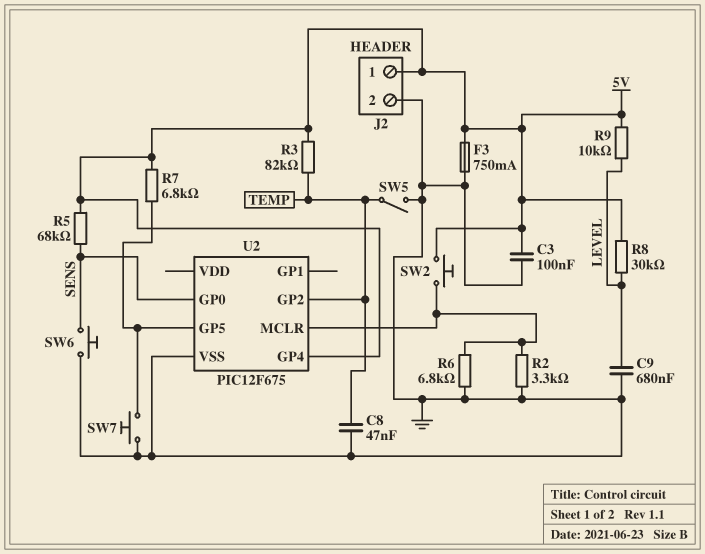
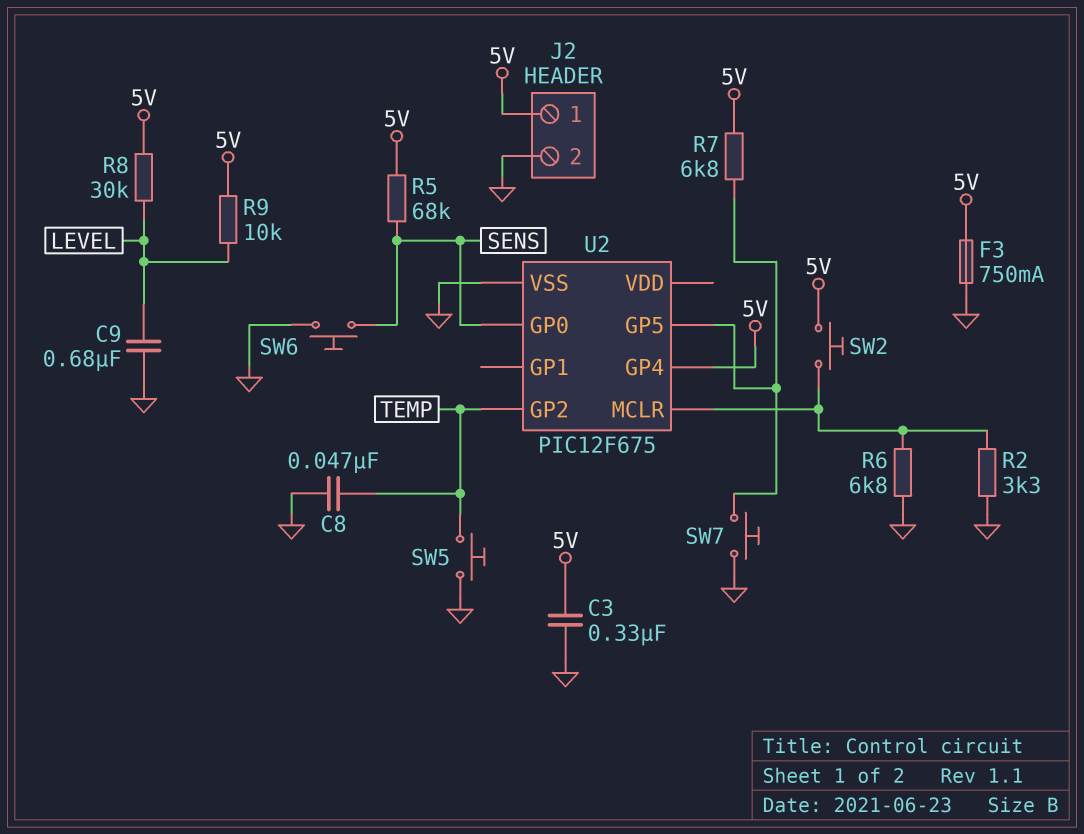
C3: 100nF (5V, GND) -> 330nF (5V, GND)
R3: 82k (5V, TEMP) -> none
SW5: switch (GND, TEMP) -> button (GND, TEMP)

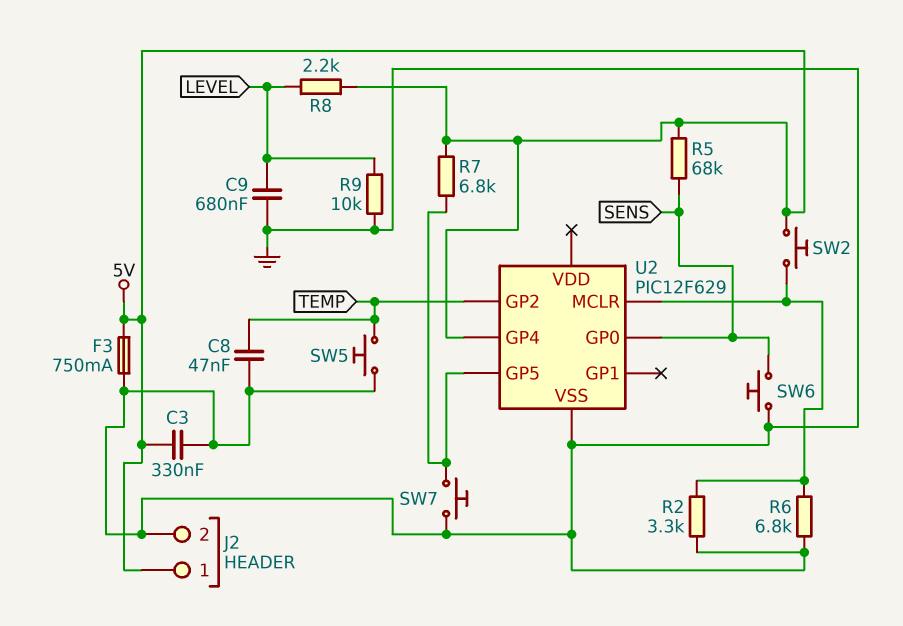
R8: 30k (5V, LEVEL) -> 2.2k (5V, LEVEL)
R9: 10k (5V, LEVEL) -> 10k (GND, LEVEL)
U2: PIC12F675 -> PIC12F629

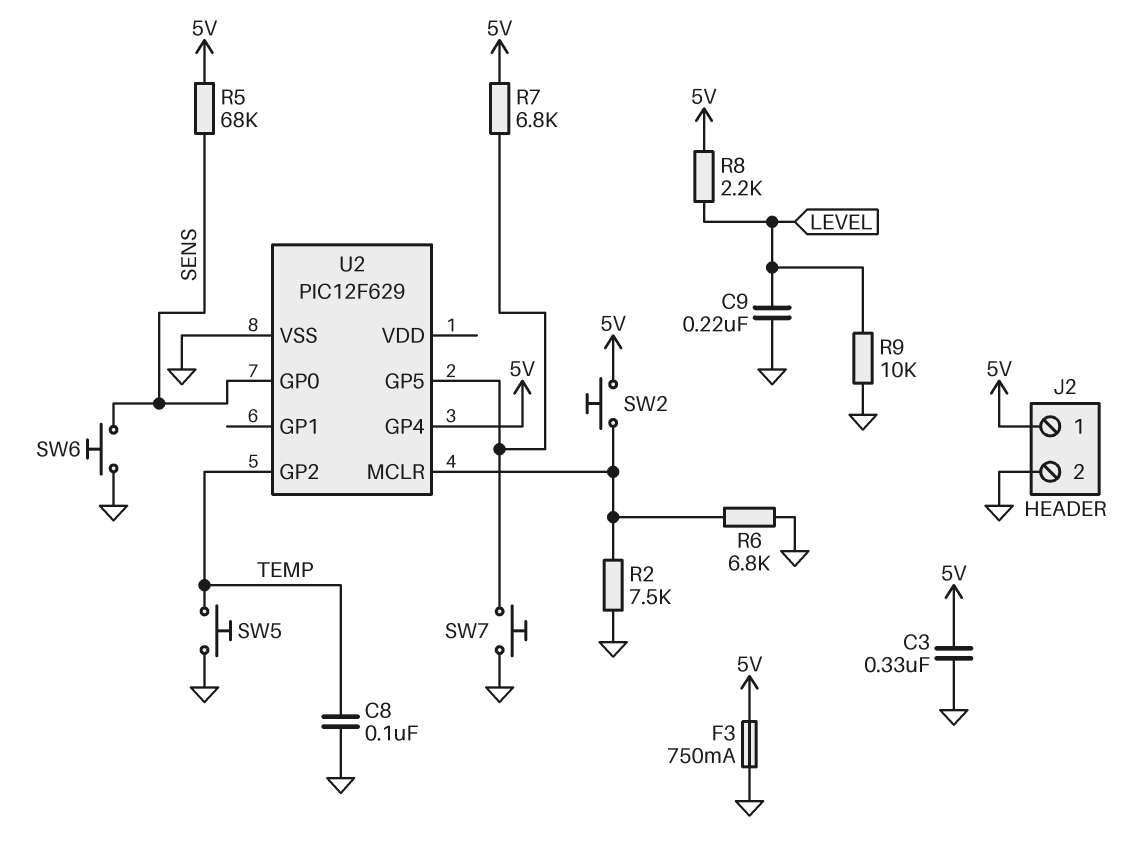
C8: 47nF (GND, TEMP) -> 100nF (GND, TEMP)
C9: 680nF (GND, LEVEL) -> 220nF (GND, LEVEL)
R2: 3.3k (GND, U2/MCLR) -> 7.5k (GND, U2/MCLR)

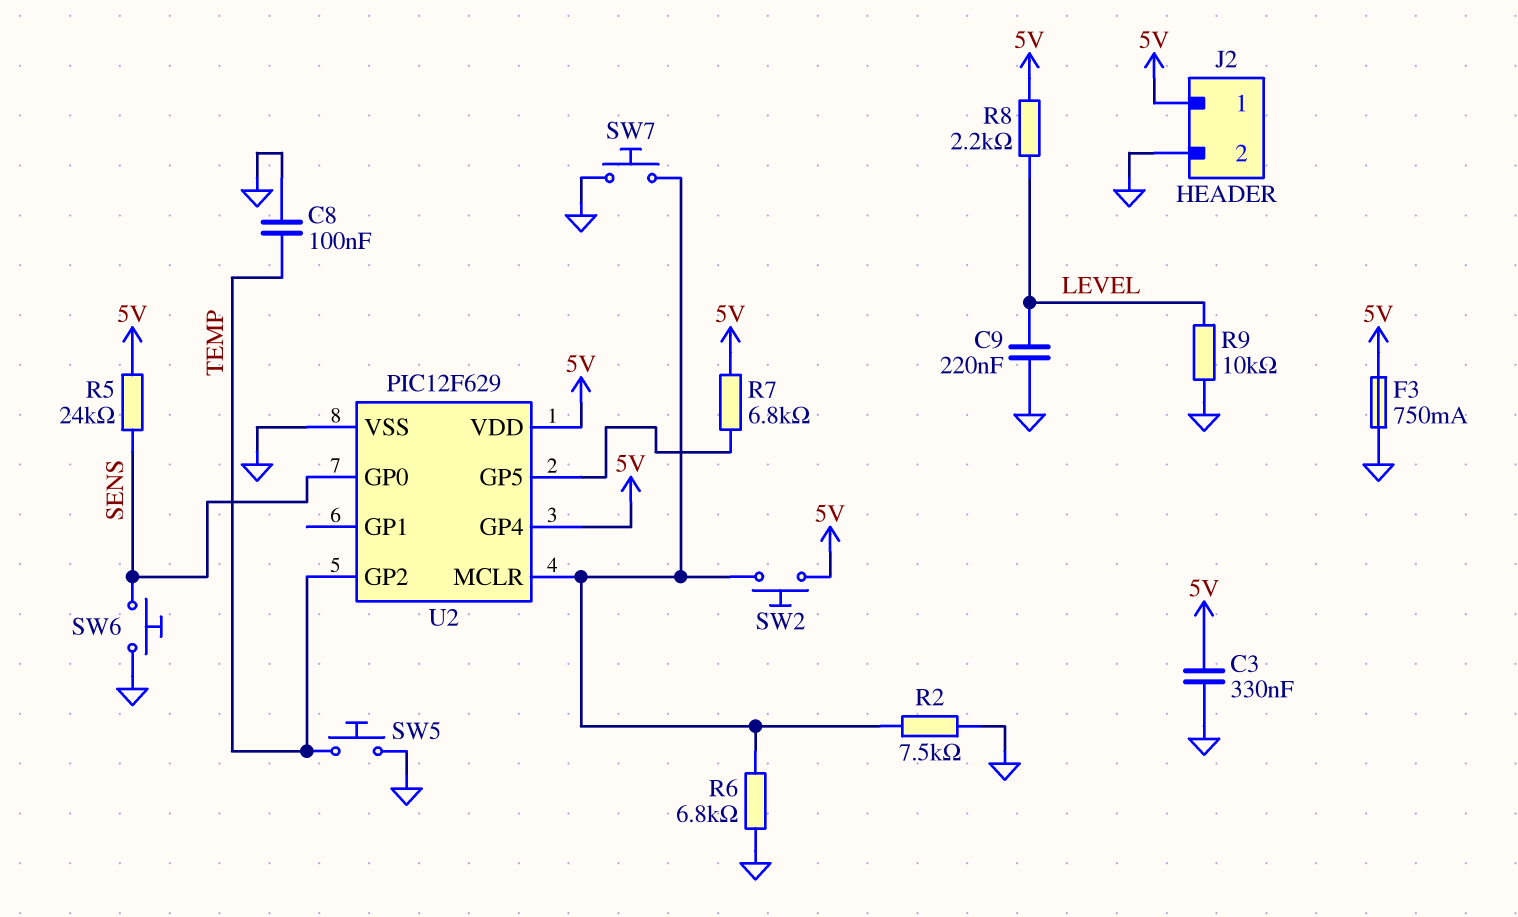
R5: 68k (5V, SENS) -> 24k (5V, SENS)
SW7: button (GND, U2/GP5) -> button (GND, U2/MCLR)
U2 pin VDD: none -> 5V

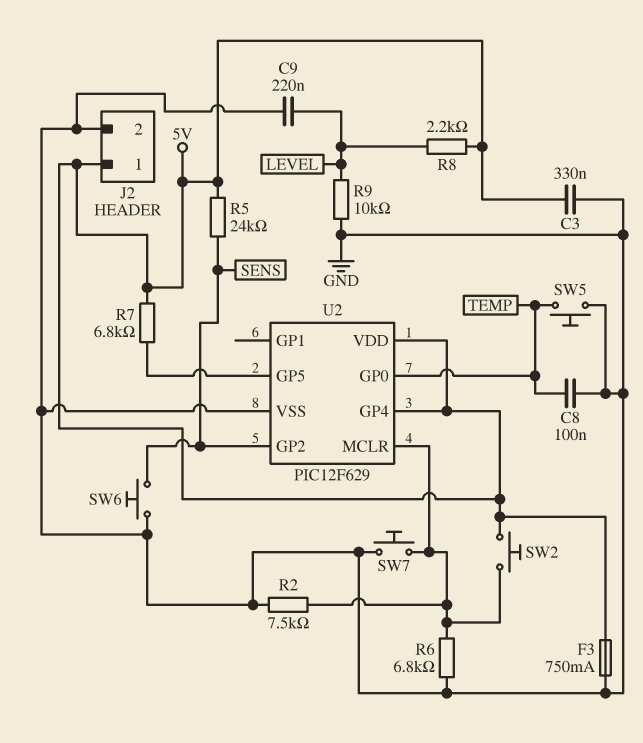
U2 pin GP0: SENS -> TEMP
U2 pin GP2: TEMP -> SENS

